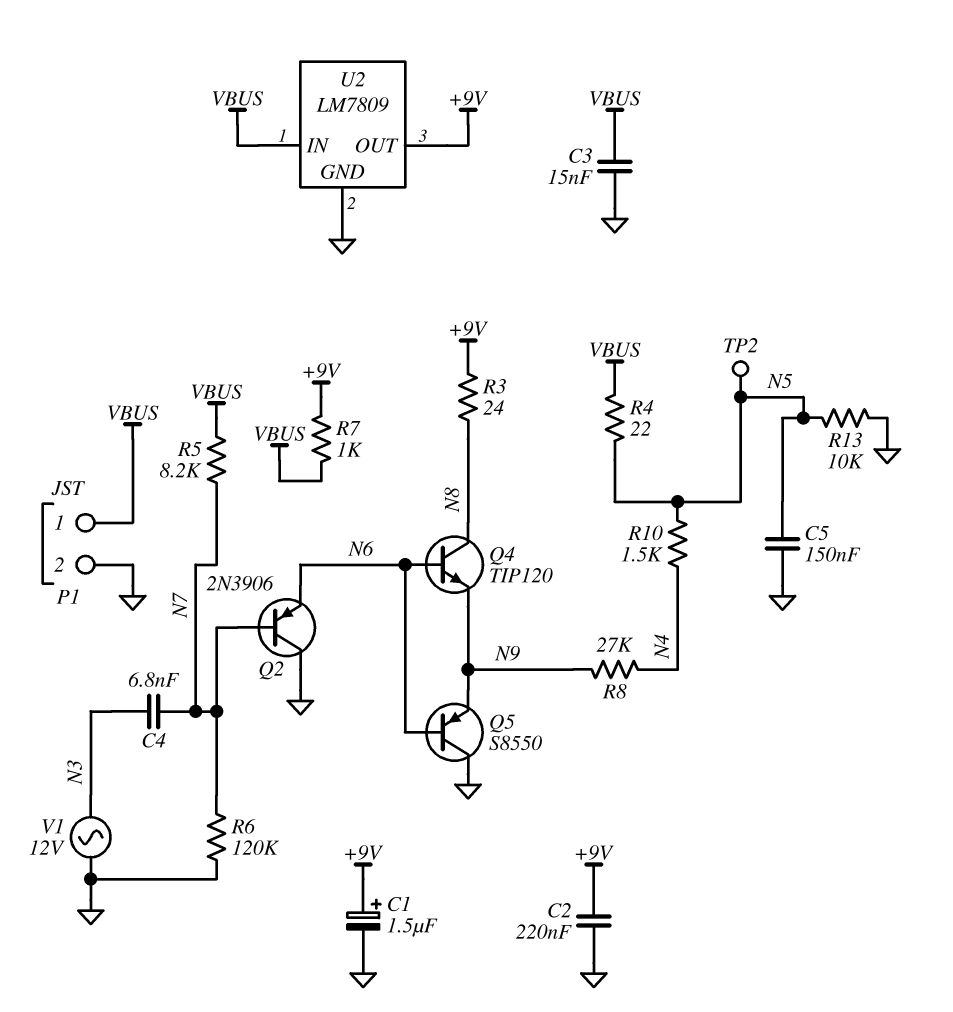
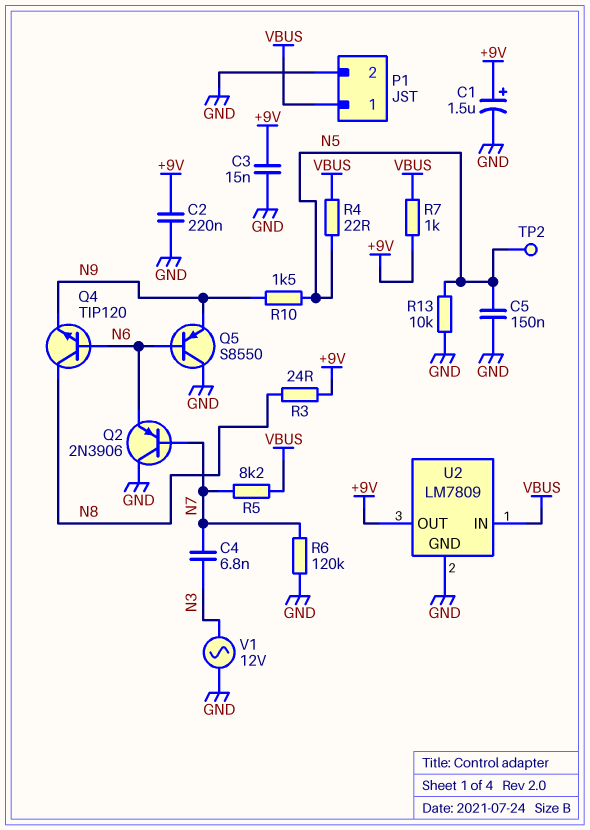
C3: 15nF (GND, VBUS) -> 15nF (+9V, GND)
R8: 27k (N4, N9) -> none
R10: 1.5k (N4, N5) -> 1.5k (N5, N9)

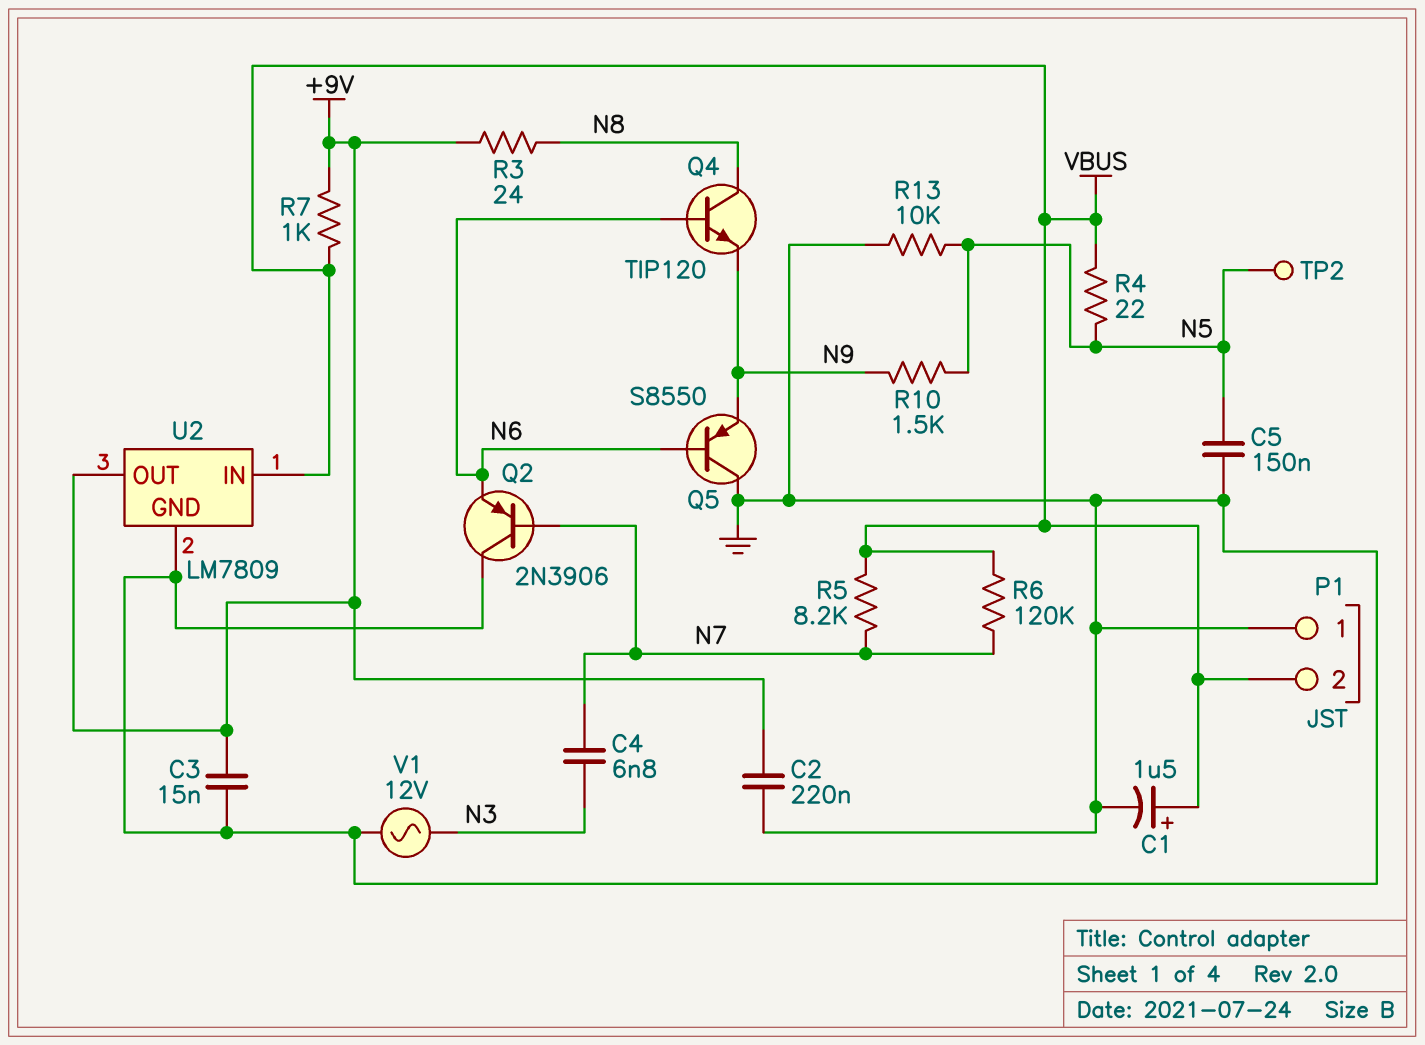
C1: 1.5uF (plus +9V, minus GND) -> 1.5uF (plus VBUS, minus GND)
P1 pin 1: VBUS -> GND
P1 pin 2: GND -> VBUS
R6: 120k (GND, N7) -> 120k (N7, VBUS)

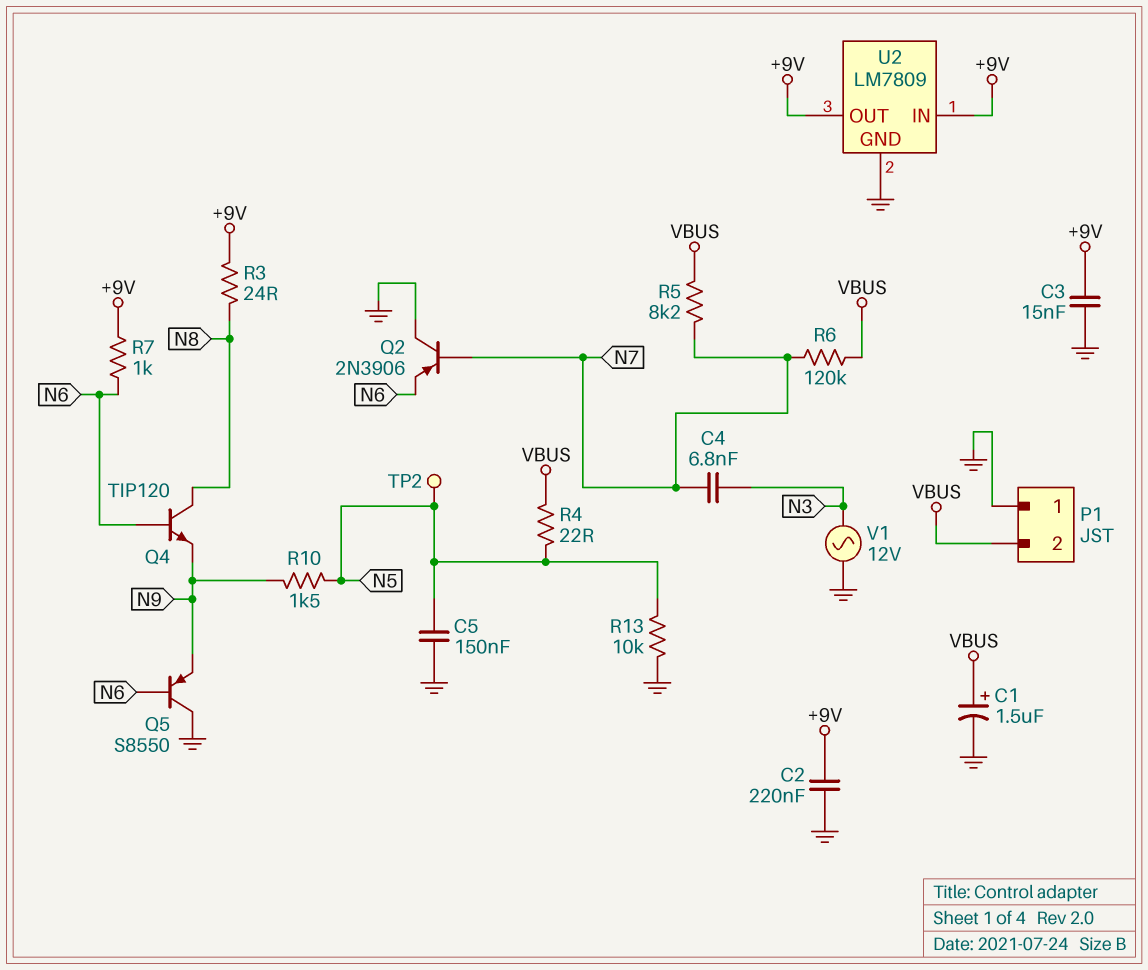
R7: 1k (+9V, VBUS) -> 1k (+9V, N6)
U2 pin IN: VBUS -> +9V

